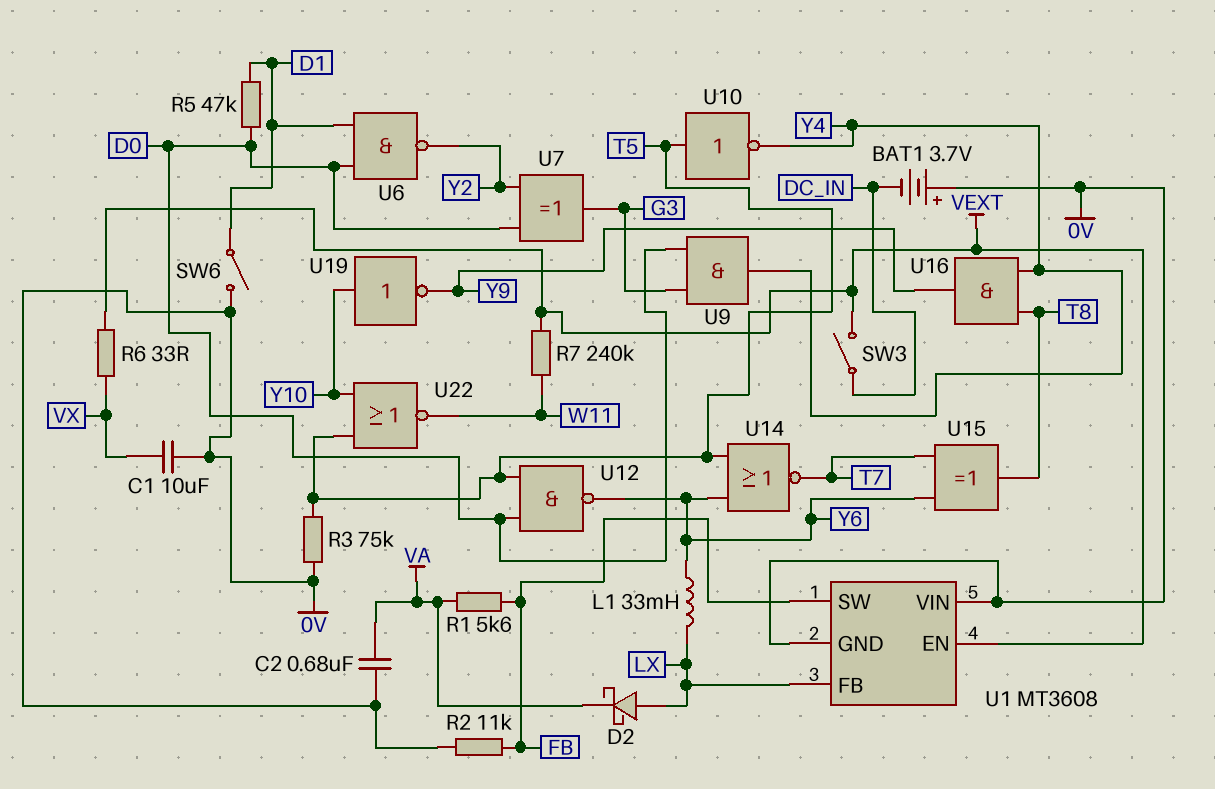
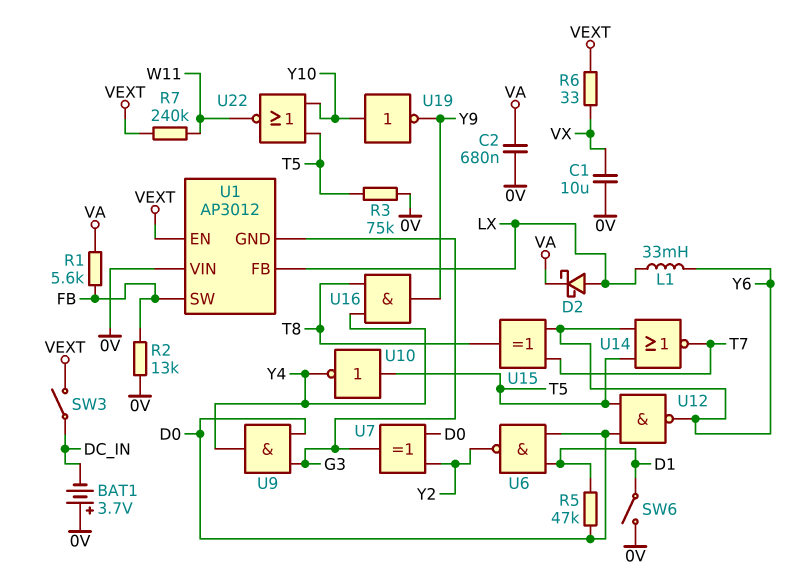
R2: 11k (0V, FB) -> 13k (0V, FB)
U1: MT3608 -> AP3012
U1 pin GND: 0V -> G3

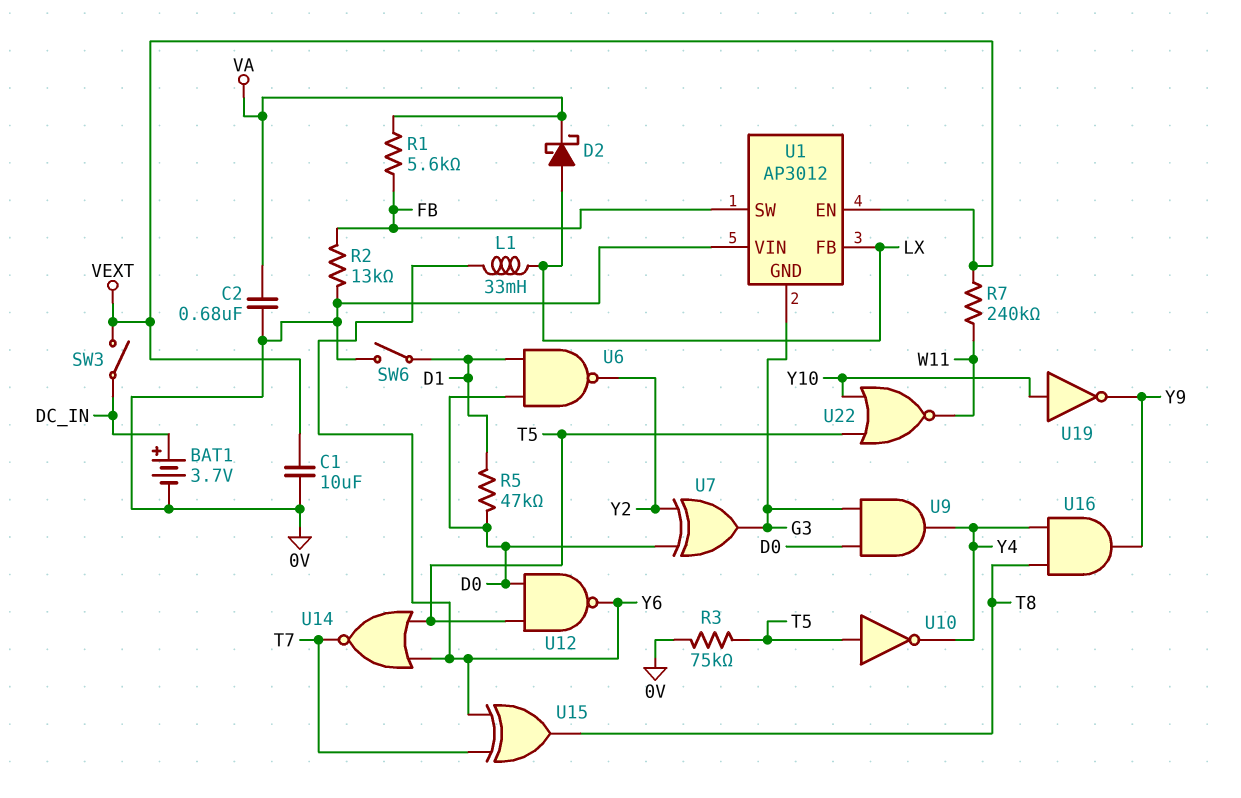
BAT1: 3.7V (plus 0V, minus DC_IN) -> 3.7V (plus DC_IN, minus 0V)
C1: 10uF (0V, VX) -> 10uF (0V, VEXT)
R6: 33 (VEXT, VX) -> none

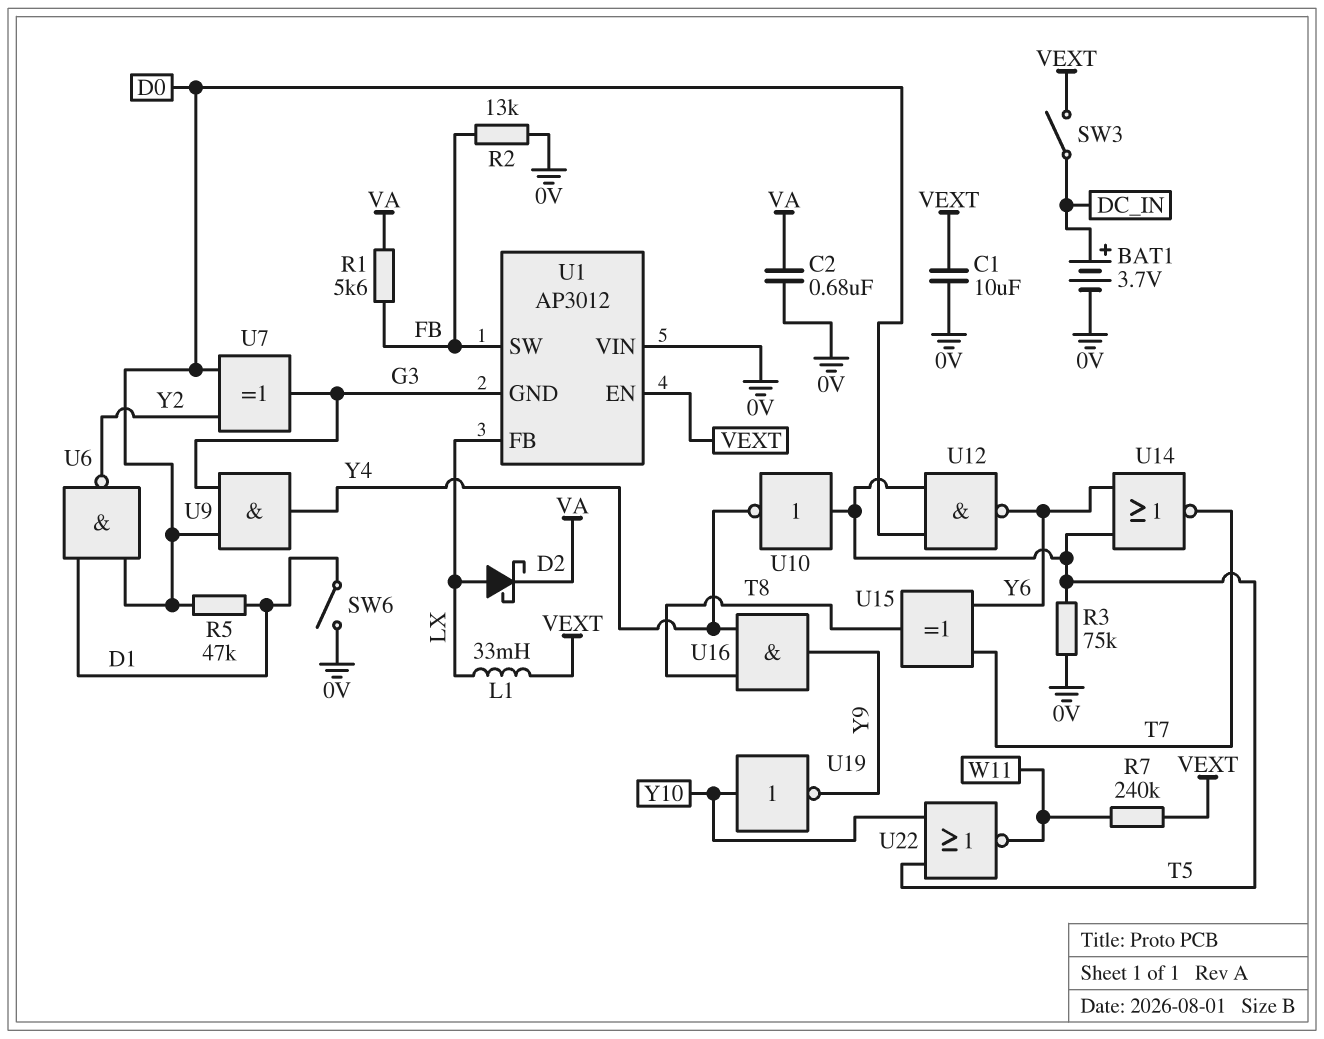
L1: 33mH (LX, Y6) -> 33mH (LX, VEXT)

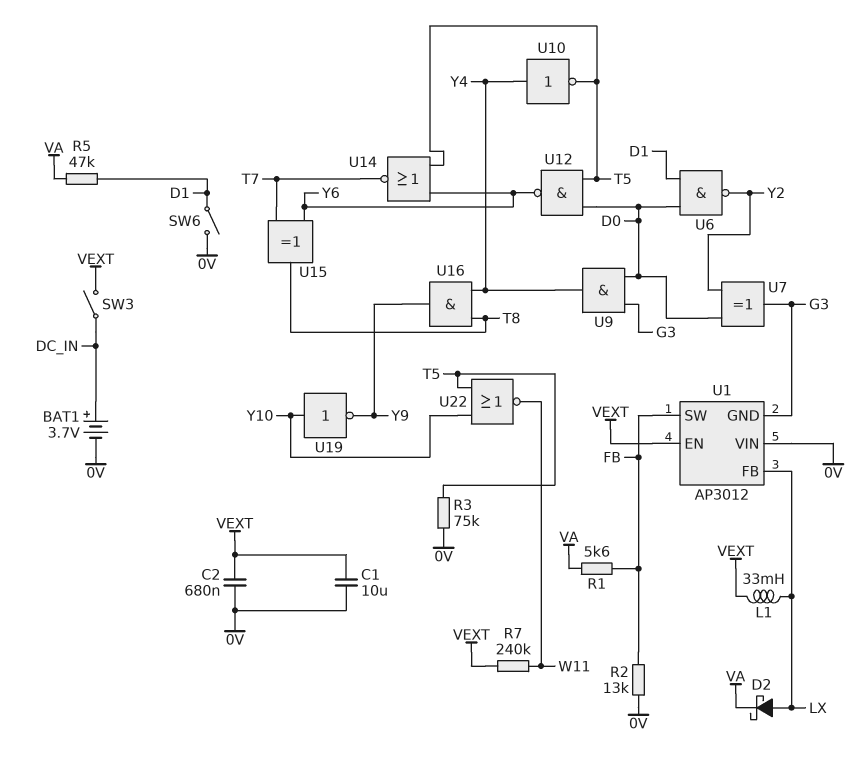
C2: 680nF (0V, VA) -> 680nF (0V, VEXT)
R5: 47k (D0, D1) -> 47k (D1, VA)
U10: NOT (in T5, out Y4) -> NOT (in Y4, out T5)

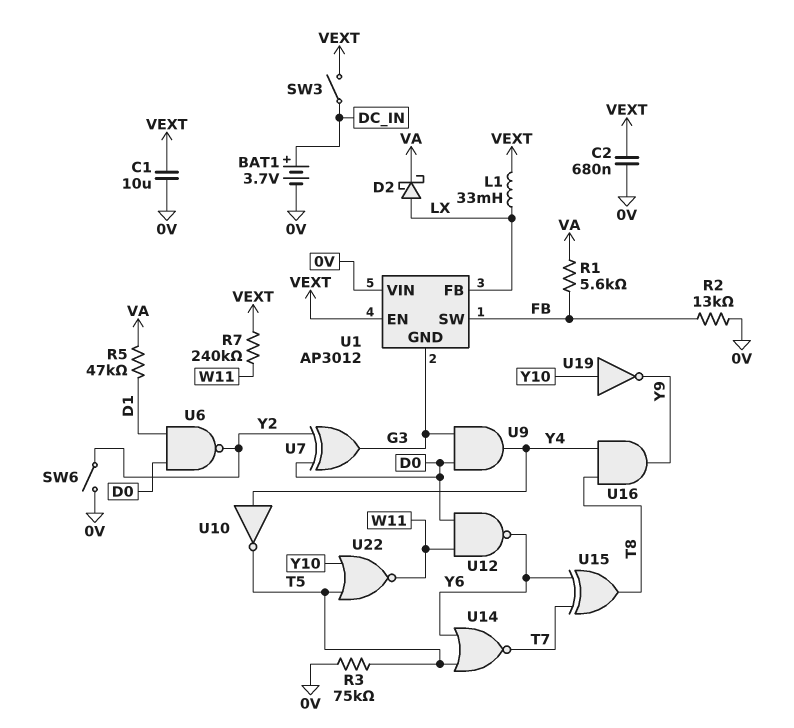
SW6: switch (0V, D1) -> switch (0V, Y2)
U12: NAND (in D0, in T5, out Y6) -> NAND (in D0, in W11, out Y6)

